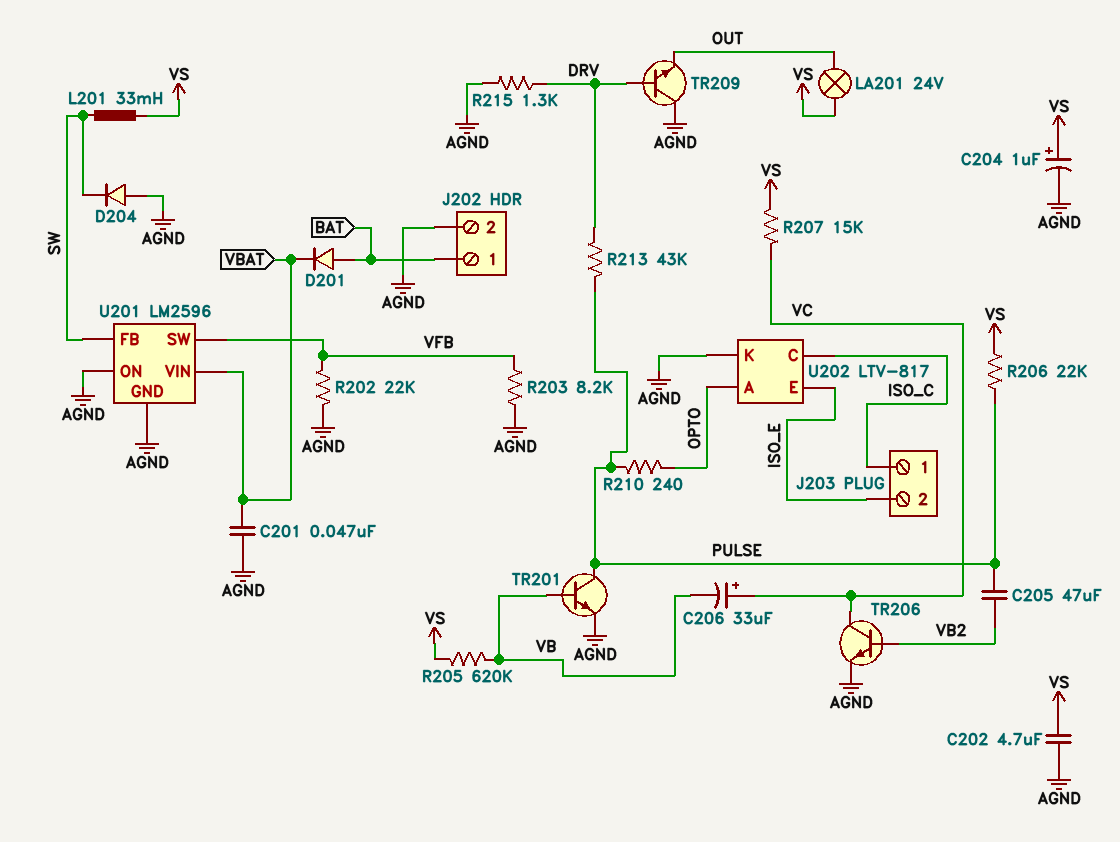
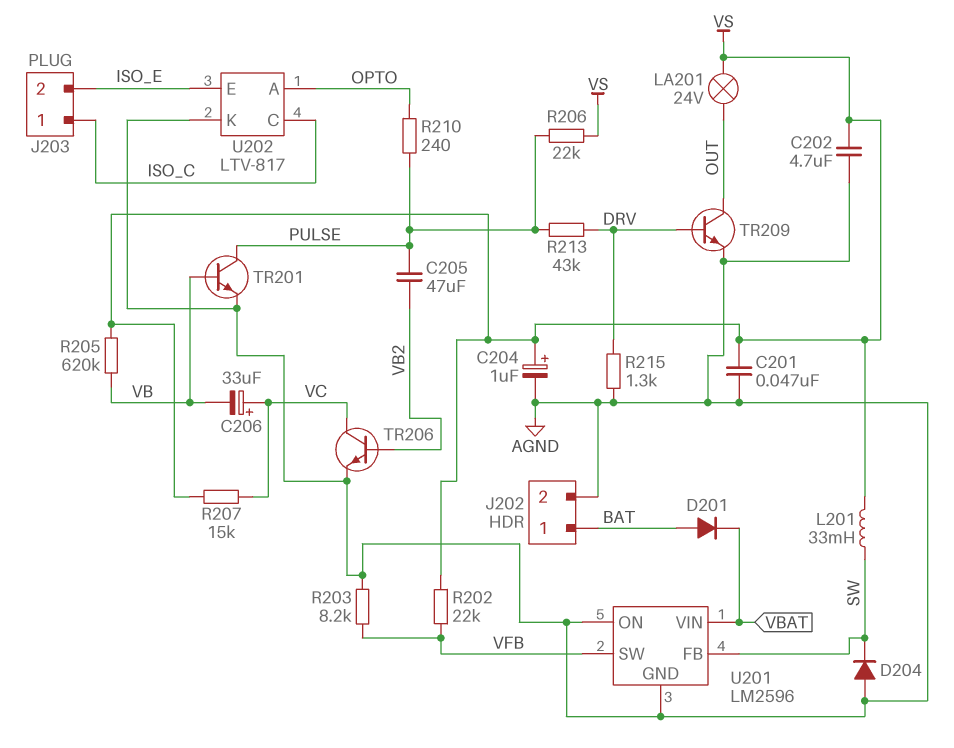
C201: 47nF (AGND, VBAT) -> 47nF (AGND, VS)
R202: 22k (AGND, VFB) -> 22k (VFB, VS)
TR209: NPN (B DRV, C AGND, E OUT) -> NPN (B DRV, C OUT, E AGND)

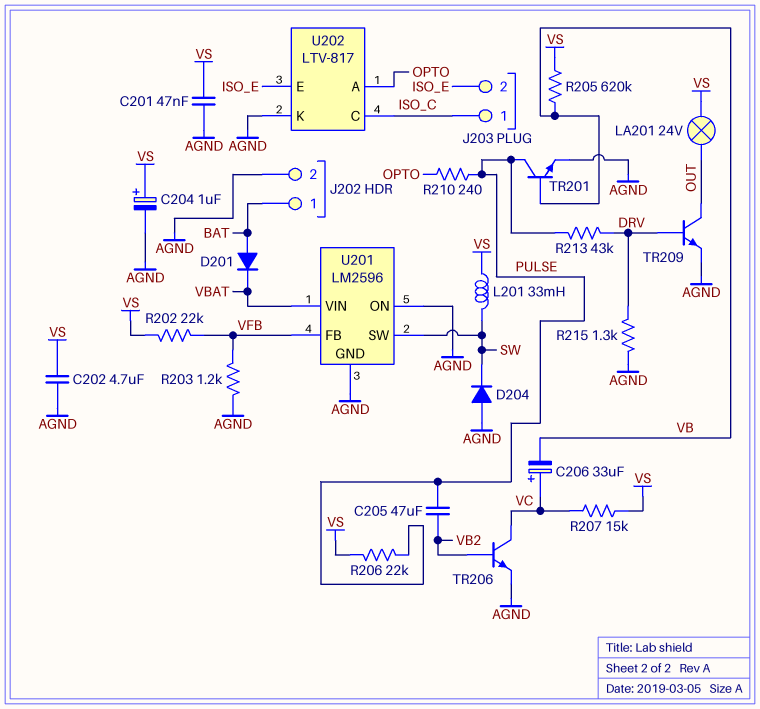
R203: 8.2k (AGND, VFB) -> 1.2k (AGND, VFB)
U201 pin FB: SW -> VFB
U201 pin SW: VFB -> SW

